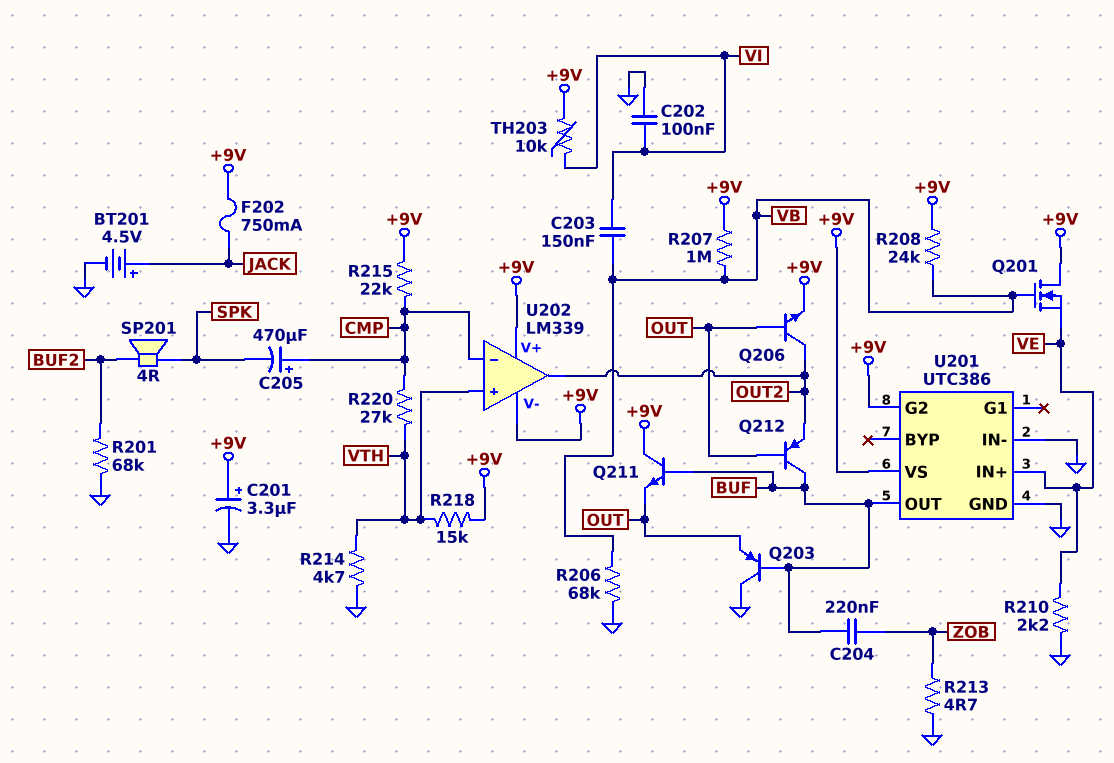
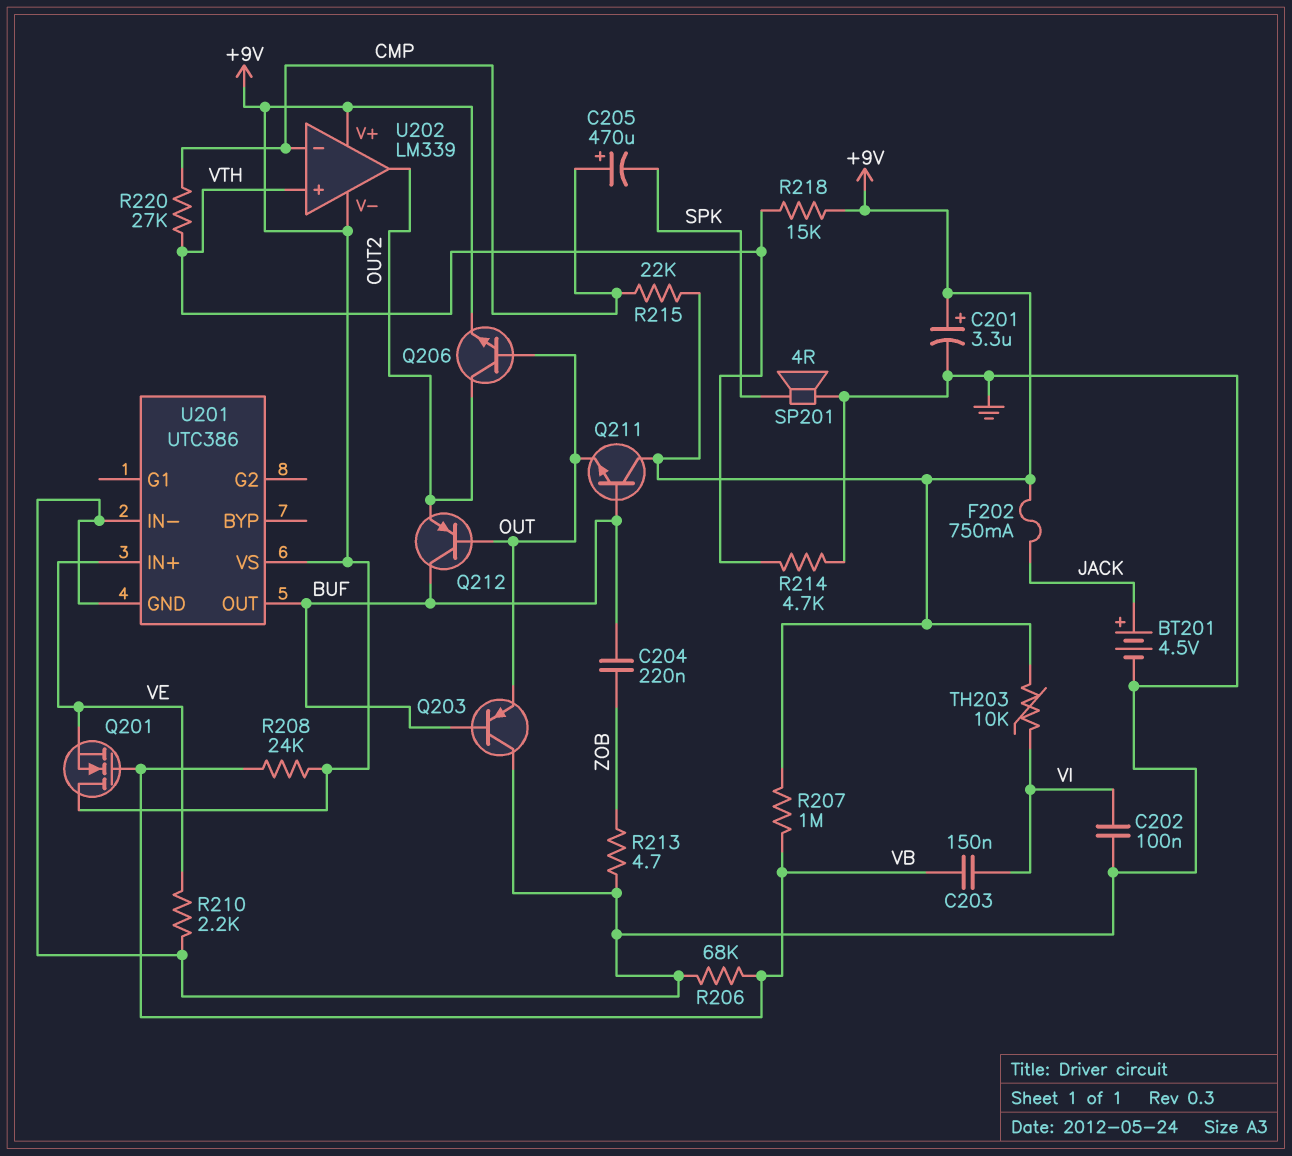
R201: 68k (BUF2, GND) -> none
SP201: speaker 4R (BUF2, SPK) -> speaker 4R (GND, SPK)
U201 pin G2: +9V -> none

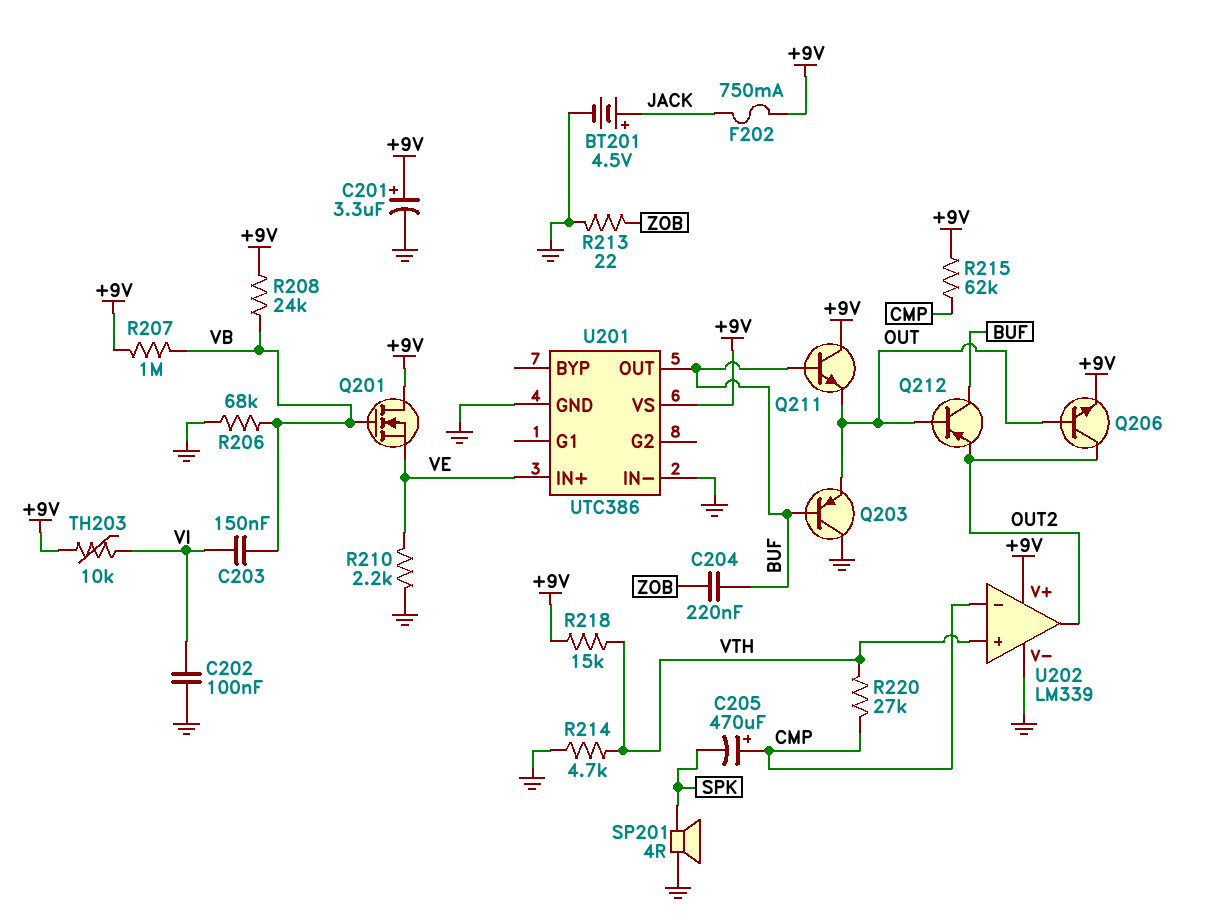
R213: 4.7 (GND, ZOB) -> 22 (GND, ZOB)
R215: 22k (+9V, CMP) -> 62k (+9V, CMP)
U202 pin V-: +9V -> GND

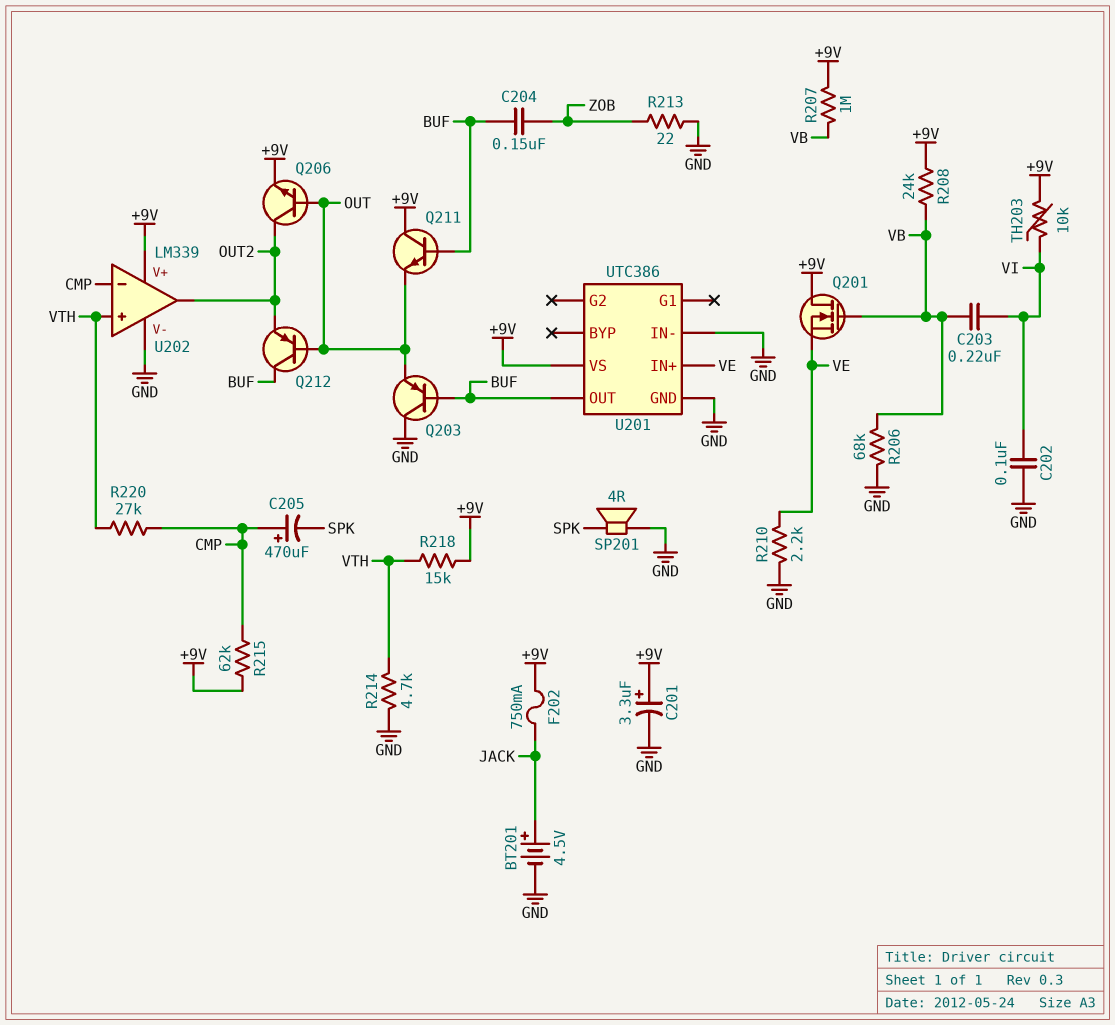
C203: 150nF (VB, VI) -> 220nF (VB, VI)
C204: 220nF (BUF, ZOB) -> 150nF (BUF, ZOB)

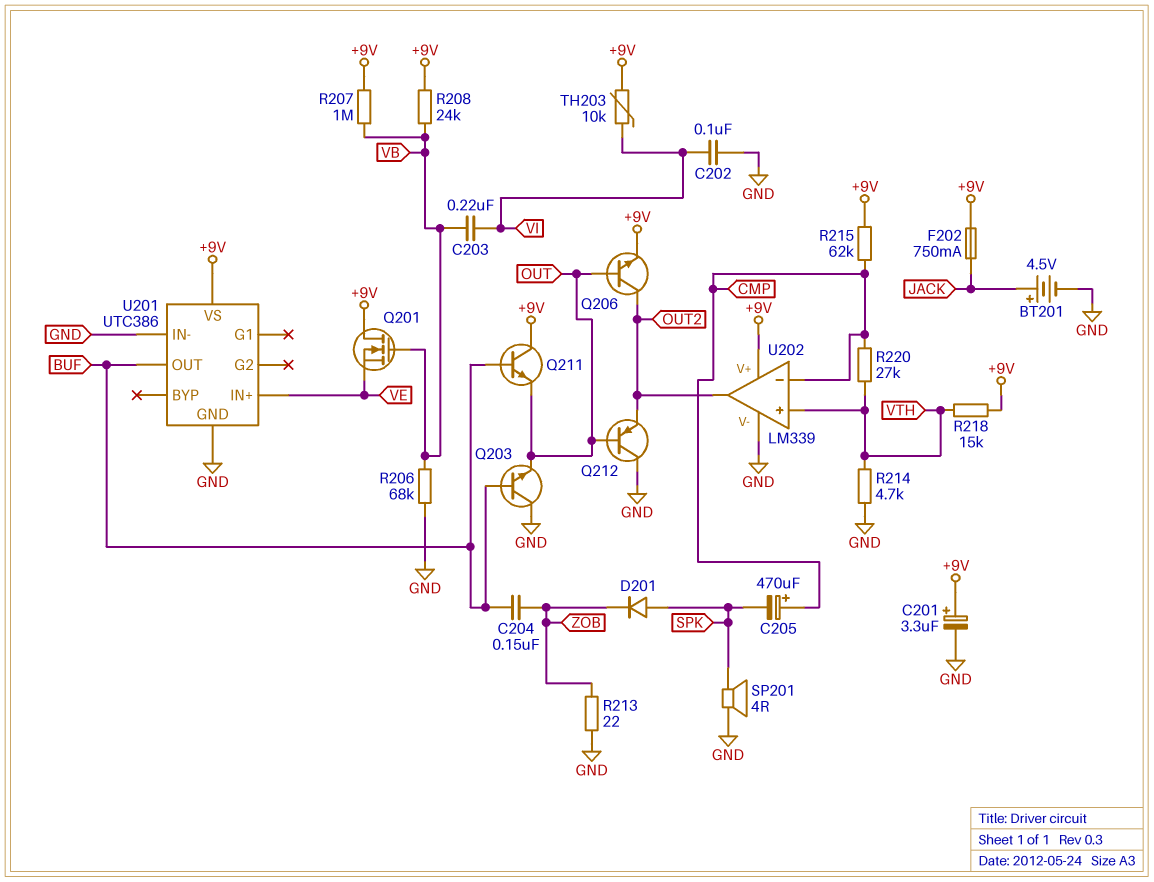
D201: none -> diode (A SPK, K ZOB)
Q203: PNP (B BUF, C GND, E OUT) -> NPN (B BUF, C GND, E OUT)
Q212: PNP (B OUT, C BUF, E OUT2) -> PNP (B OUT, C GND, E OUT2)
R210: 2.2k (GND, VE) -> none

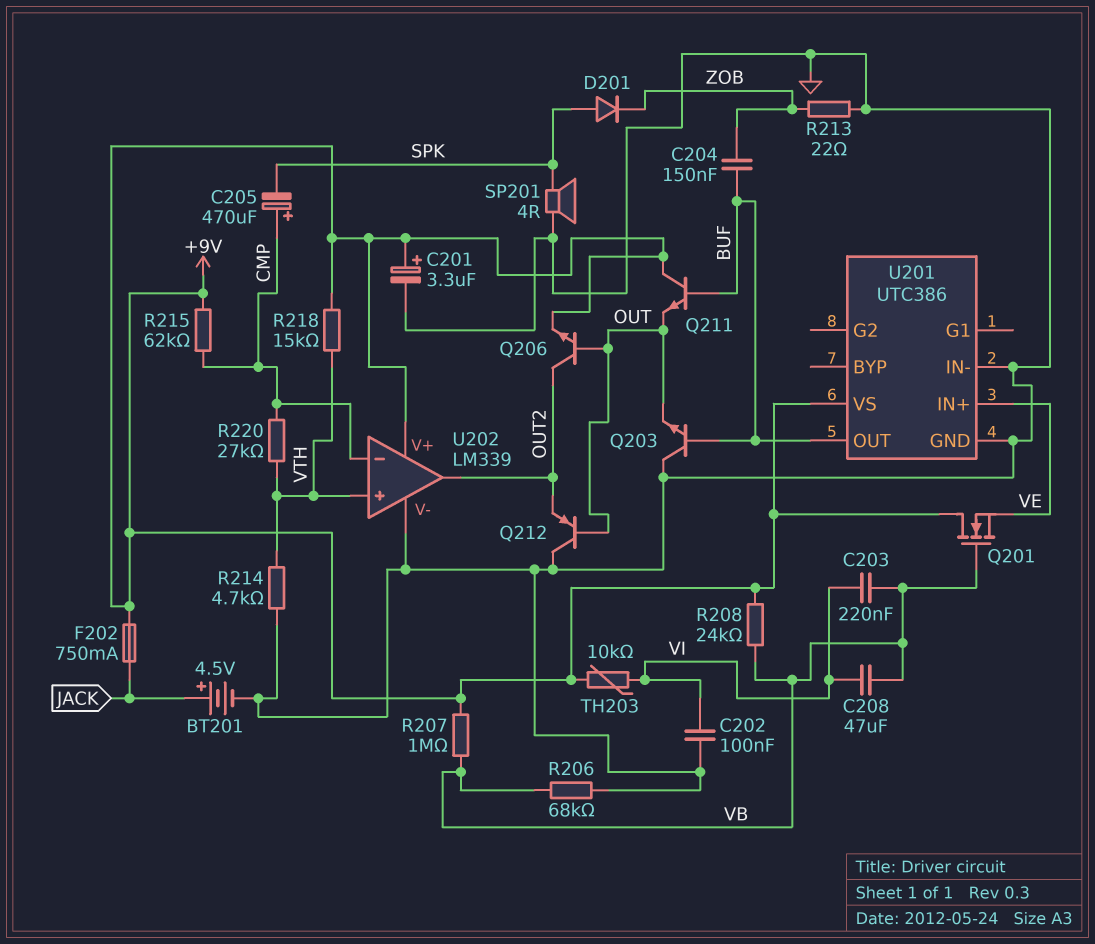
C208: none -> 47uF (VB, VI)

